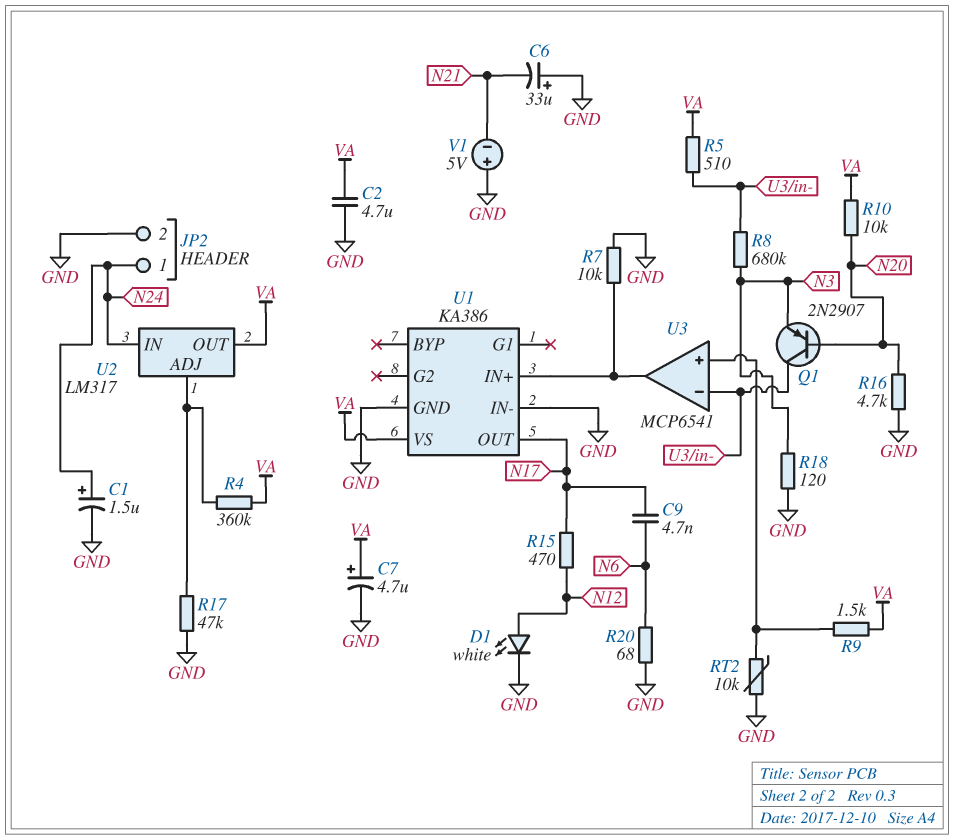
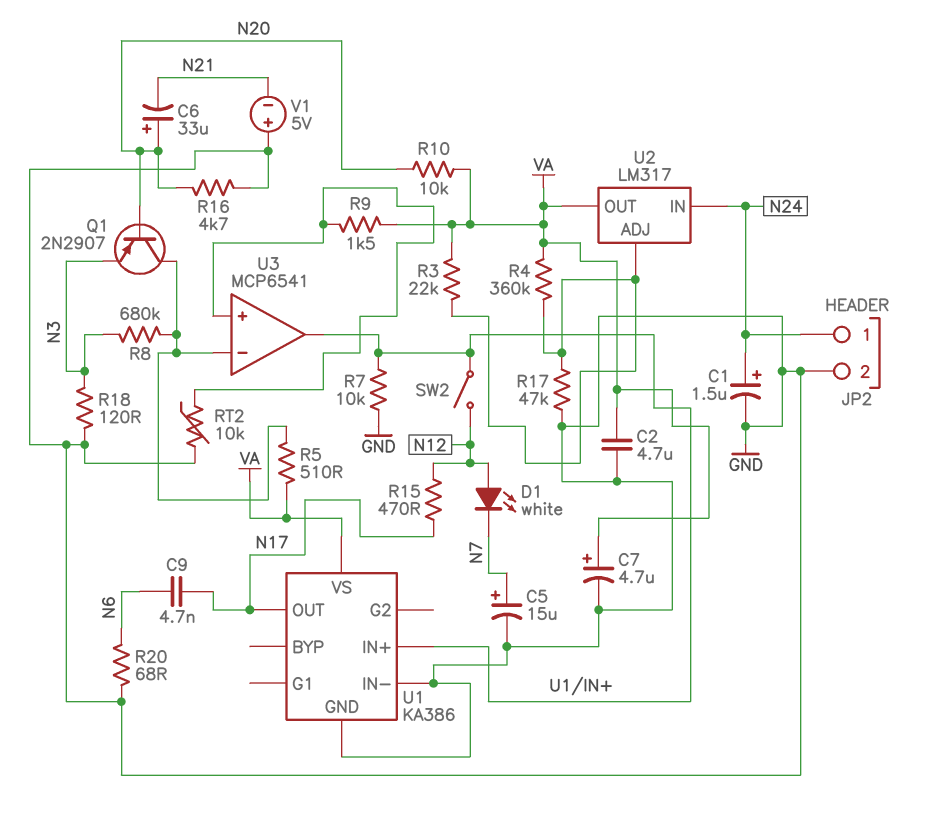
C5: none -> 15uF (plus N7, minus GND)
C6: 33uF (plus GND, minus N21) -> 33uF (plus N20, minus N21)
D1: LED white (A N12, K GND) -> LED white (A N12, K N7)
R3: none -> 22k (U2/ADJ, VA)
SW2: none -> switch (N12, U1/IN+)

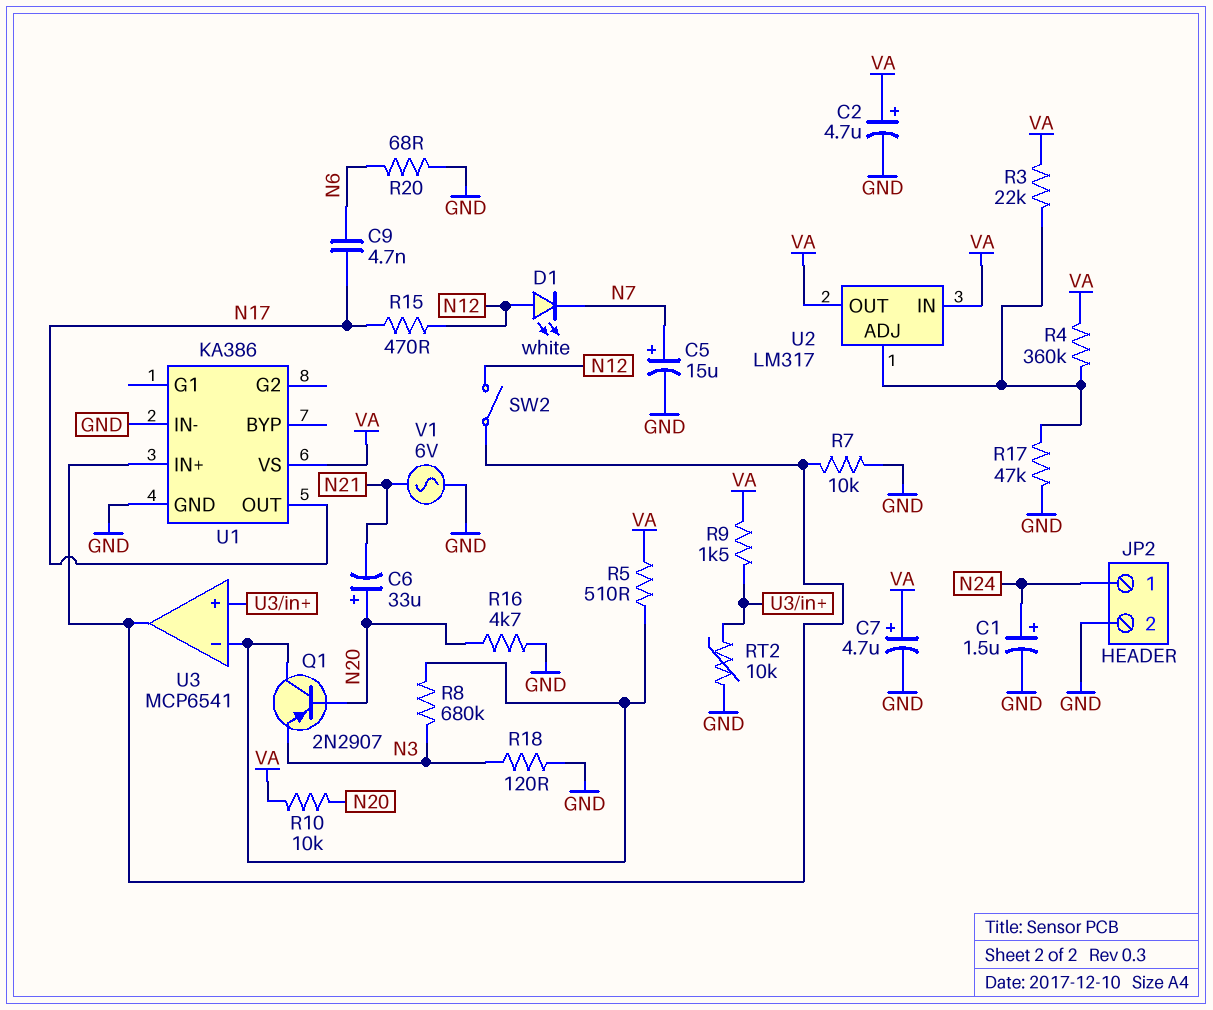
C2: 4.7uF (GND, VA) -> 4.7uF (plus VA, minus GND)
U2 pin IN: N24 -> VA
V1: 5V (plus GND, minus N21) -> AC 6V (GND, N21)

